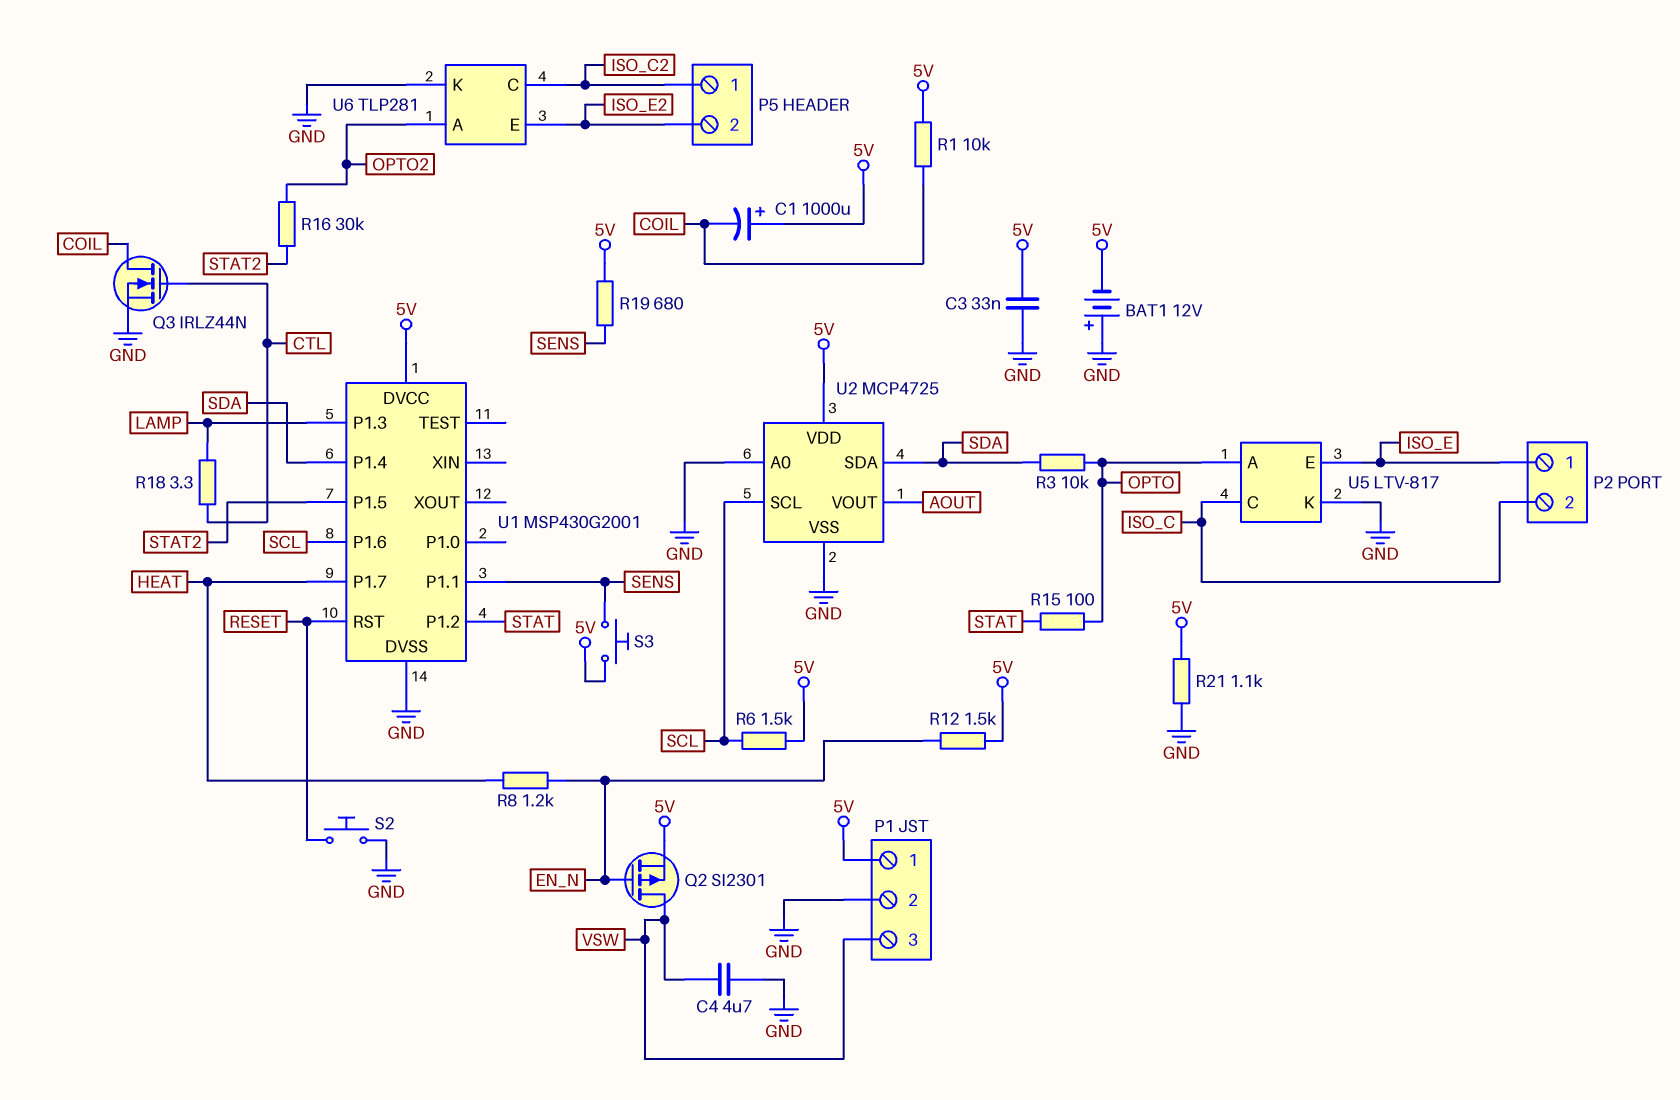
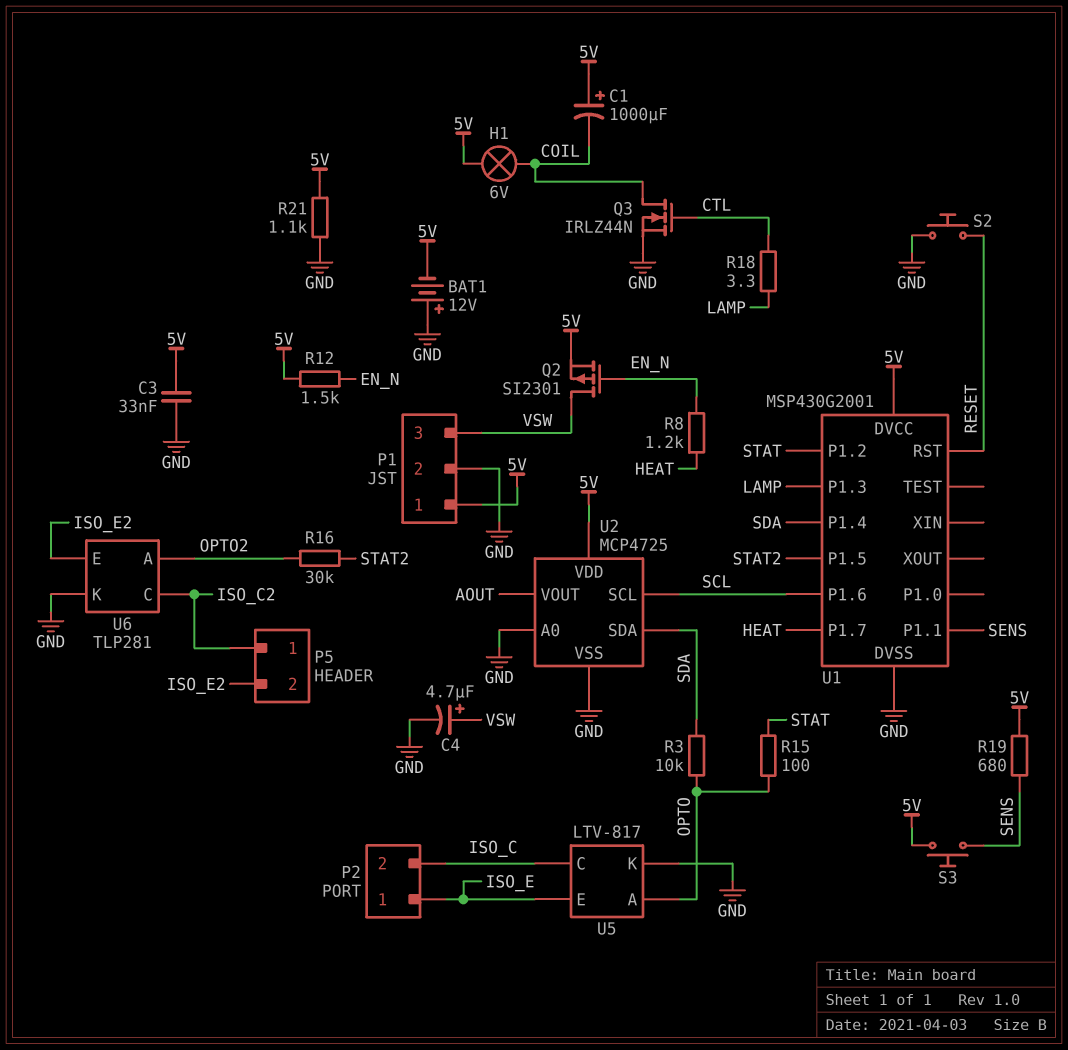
C4: 4.7uF (GND, VSW) -> 4.7uF (plus VSW, minus GND)
H1: none -> lamp 6V (5V, COIL)
R1: 10k (5V, COIL) -> none
R6: 1.5k (5V, SCL) -> none

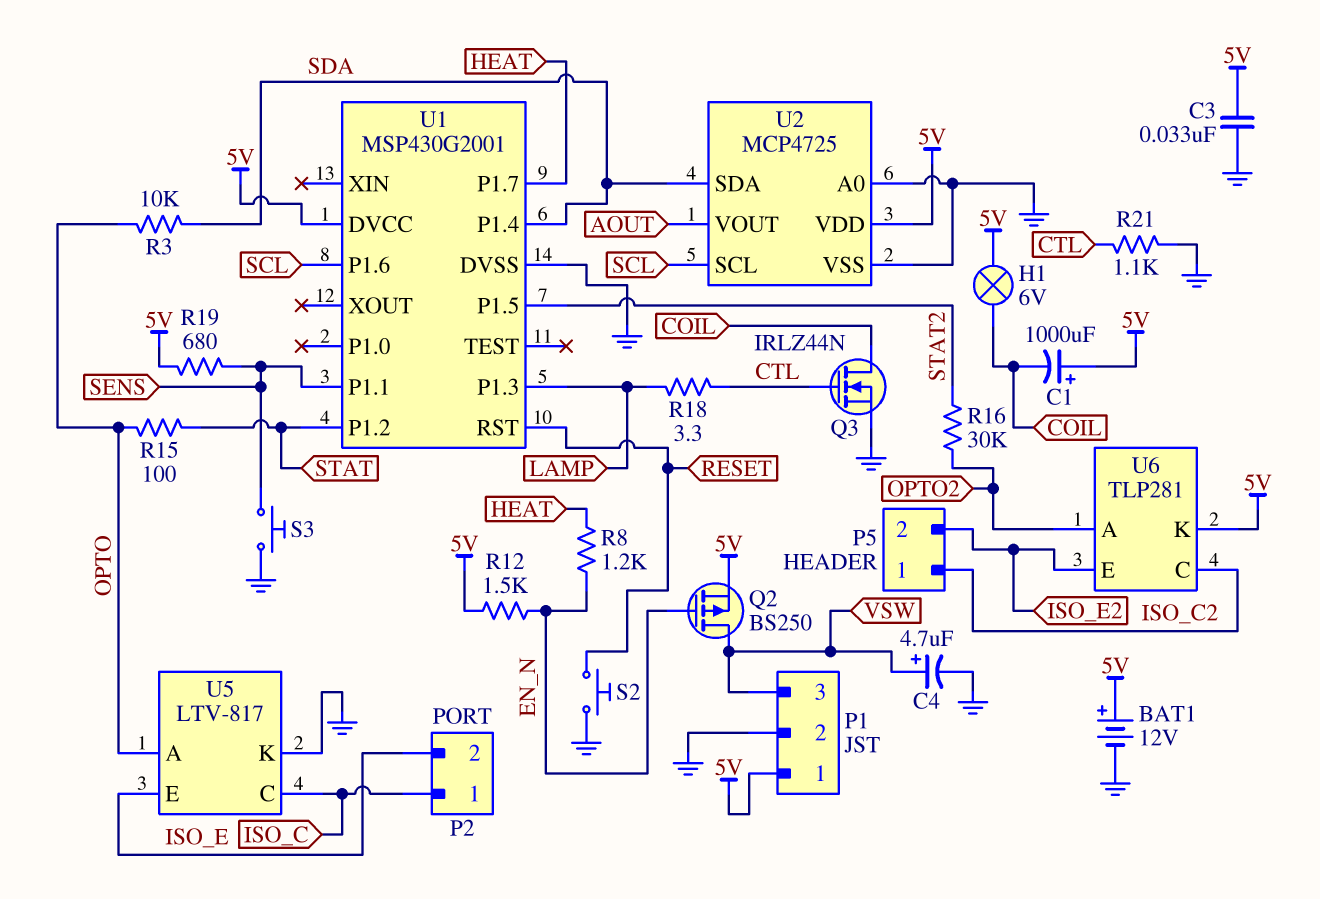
BAT1: 12V (plus GND, minus 5V) -> 12V (plus 5V, minus GND)
P2 pin 1: ISO_E -> ISO_C
P2 pin 2: ISO_C -> ISO_E
Q2: PMOS SI2301 (G EN_N, D VSW, S 5V) -> PMOS BS250 (G EN_N, D VSW, S 5V)
R21: 1.1k (5V, GND) -> 1.1k (CTL, GND)
S3: button (5V, SENS) -> button (GND, SENS)
U6 pin K: GND -> 5V

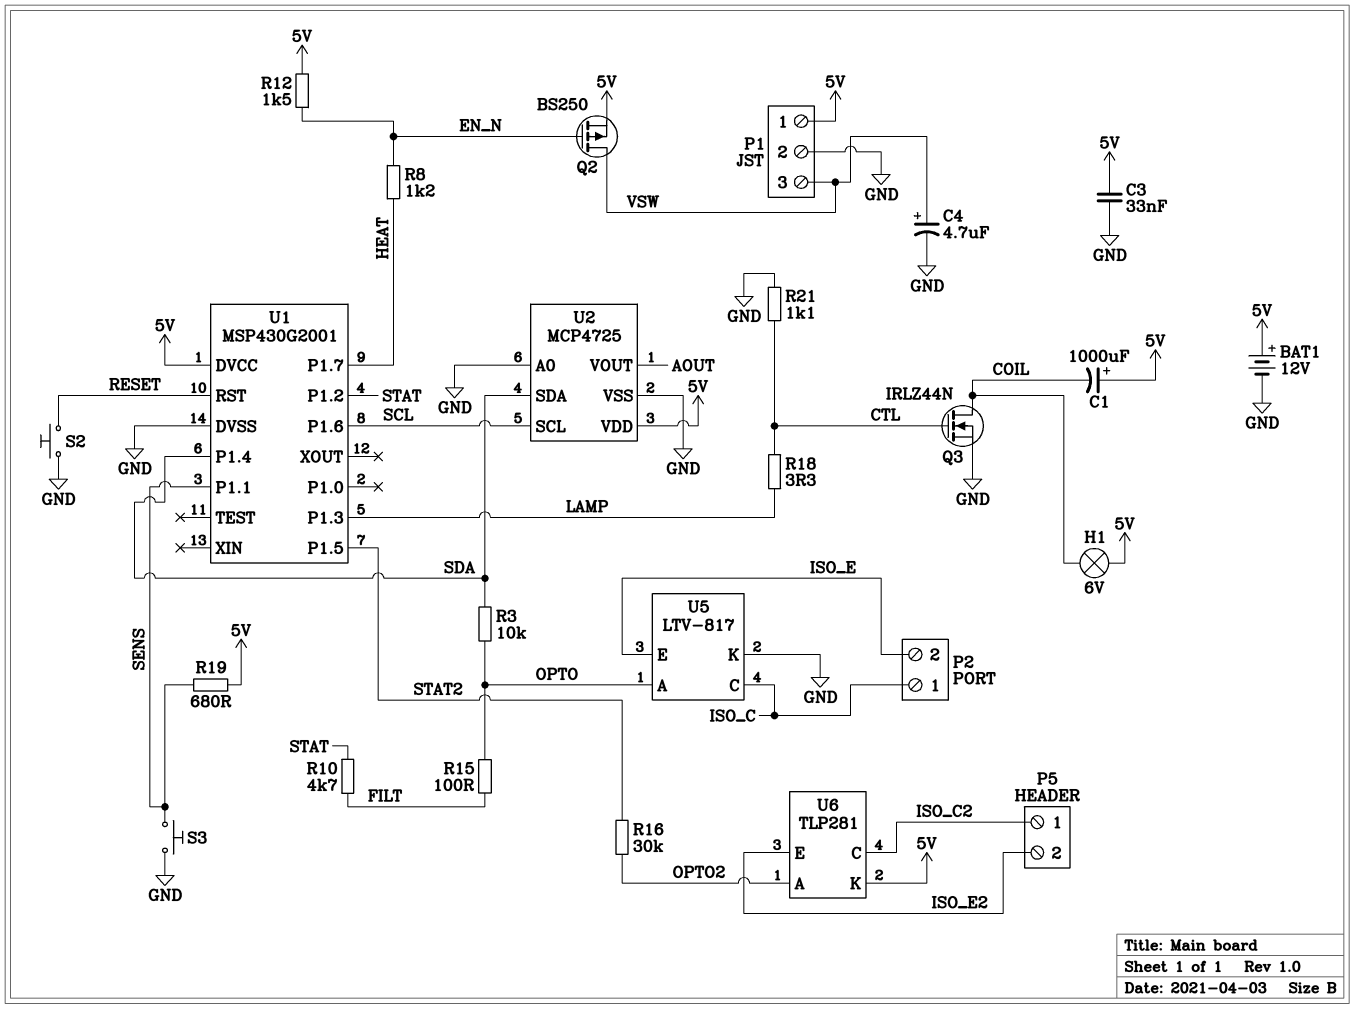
R10: none -> 4.7k (FILT, STAT)
R15: 100 (OPTO, STAT) -> 100 (FILT, OPTO)

